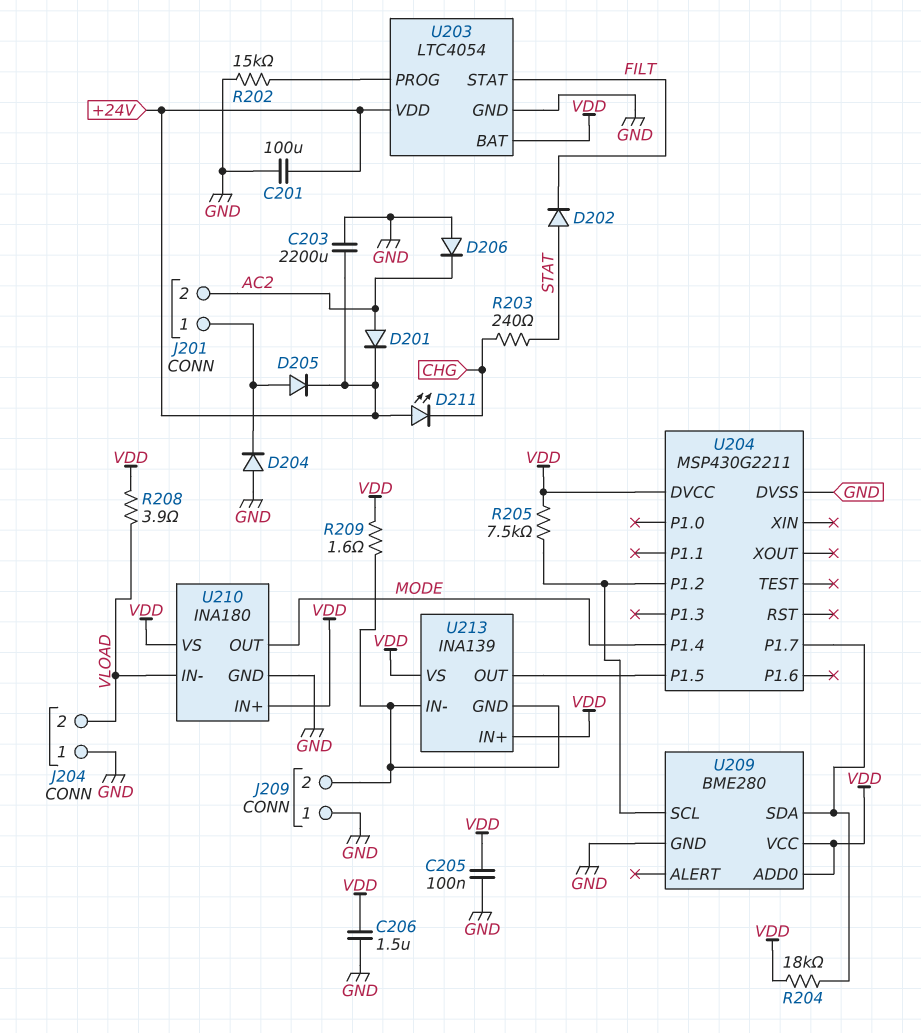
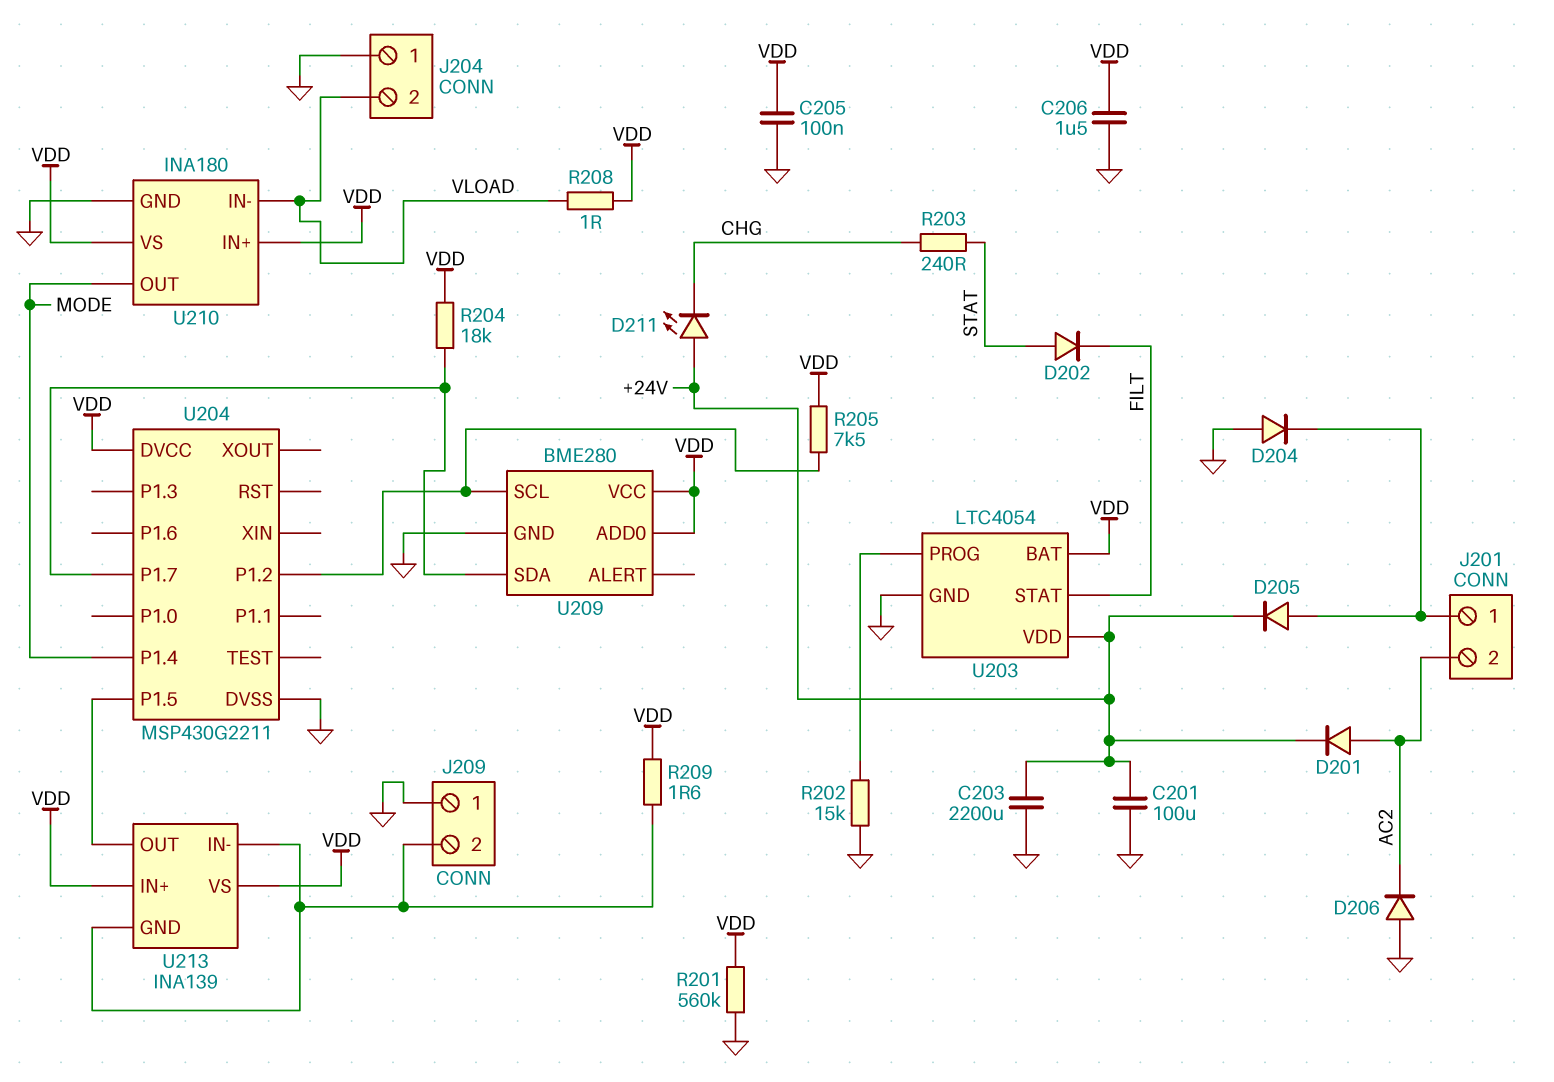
R201: none -> 560k (GND, VDD)
R208: 3.9 (VDD, VLOAD) -> 1 (VDD, VLOAD)

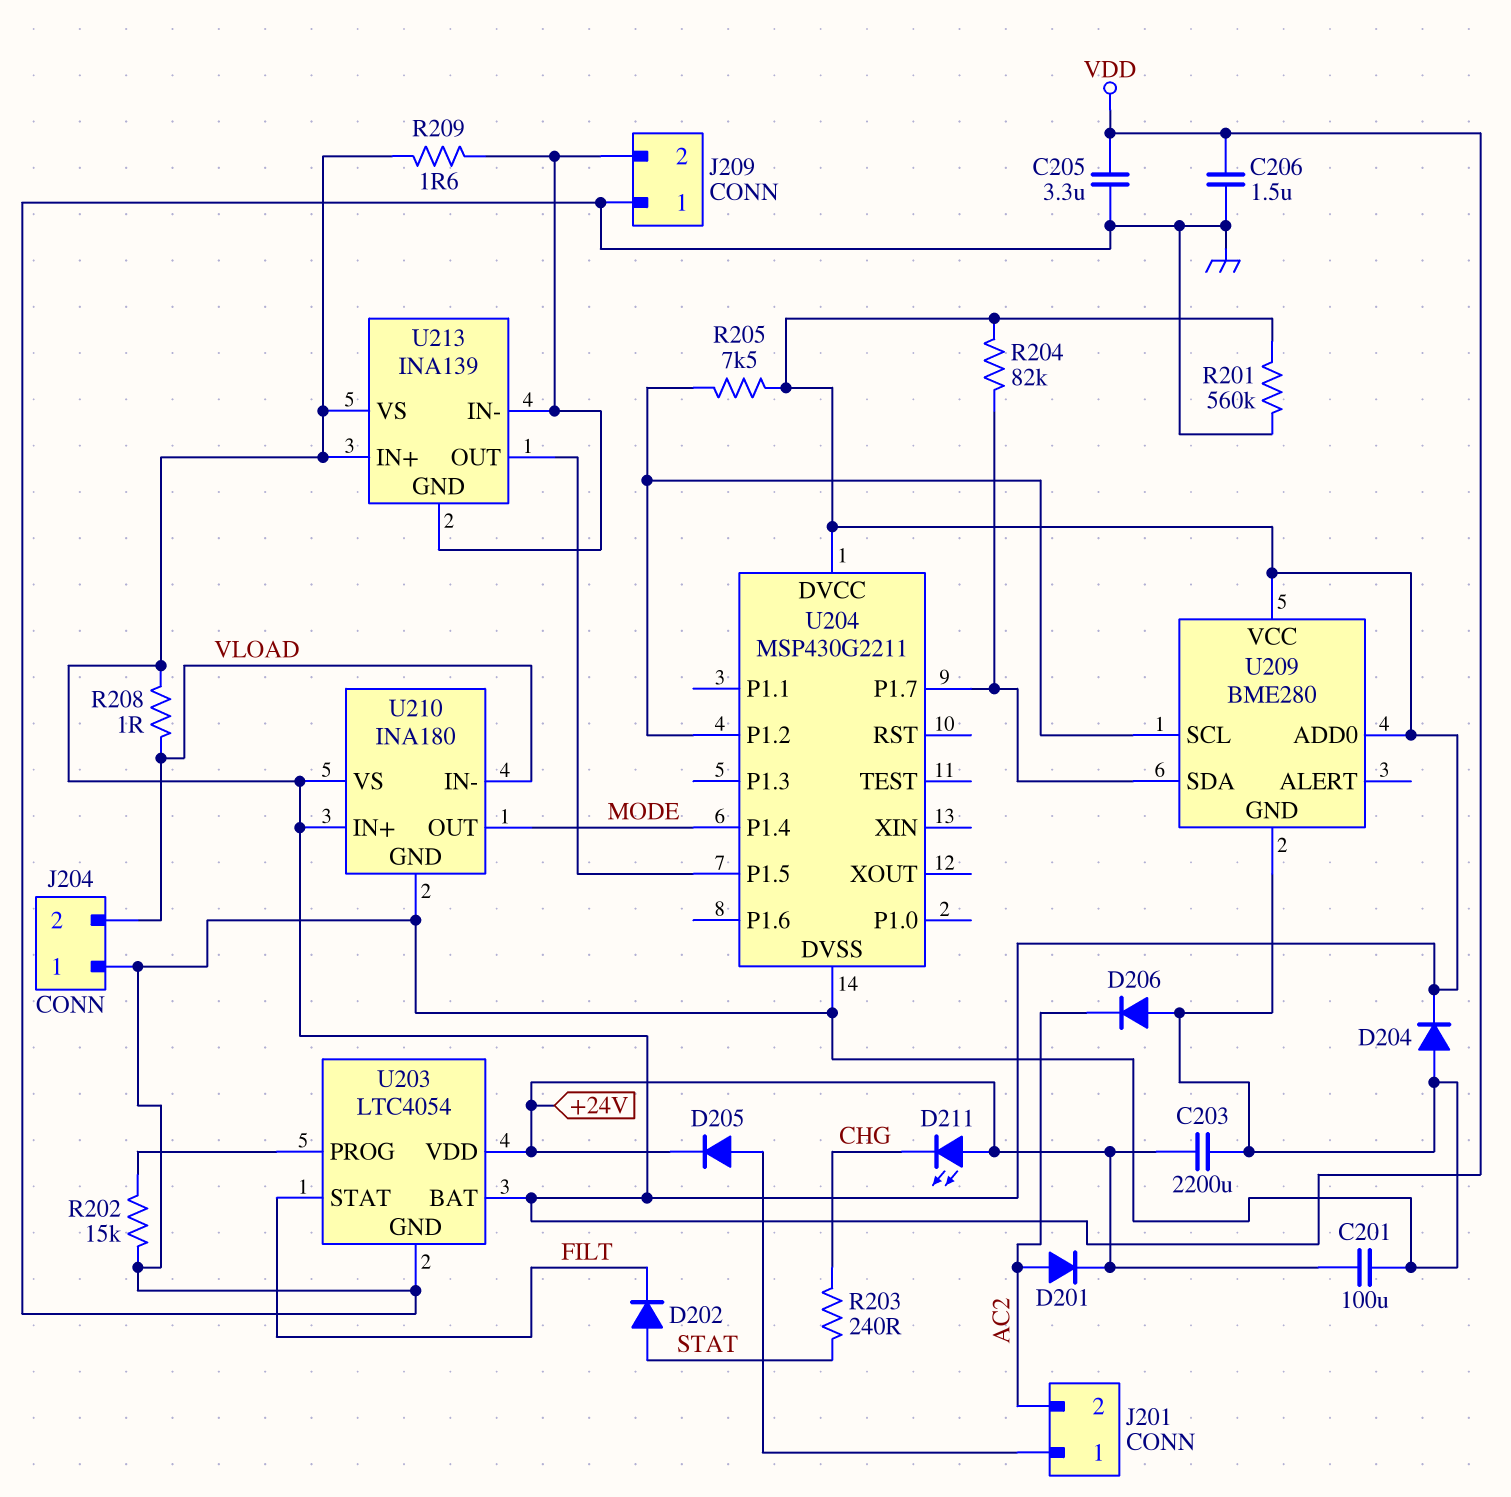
C205: 100nF (GND, VDD) -> 3.3uF (GND, VDD)
D204: diode (A GND, K J201/1) -> diode (A GND, K VDD)
R204: 18k (U204/P1.7, VDD) -> 82k (U204/P1.7, VDD)

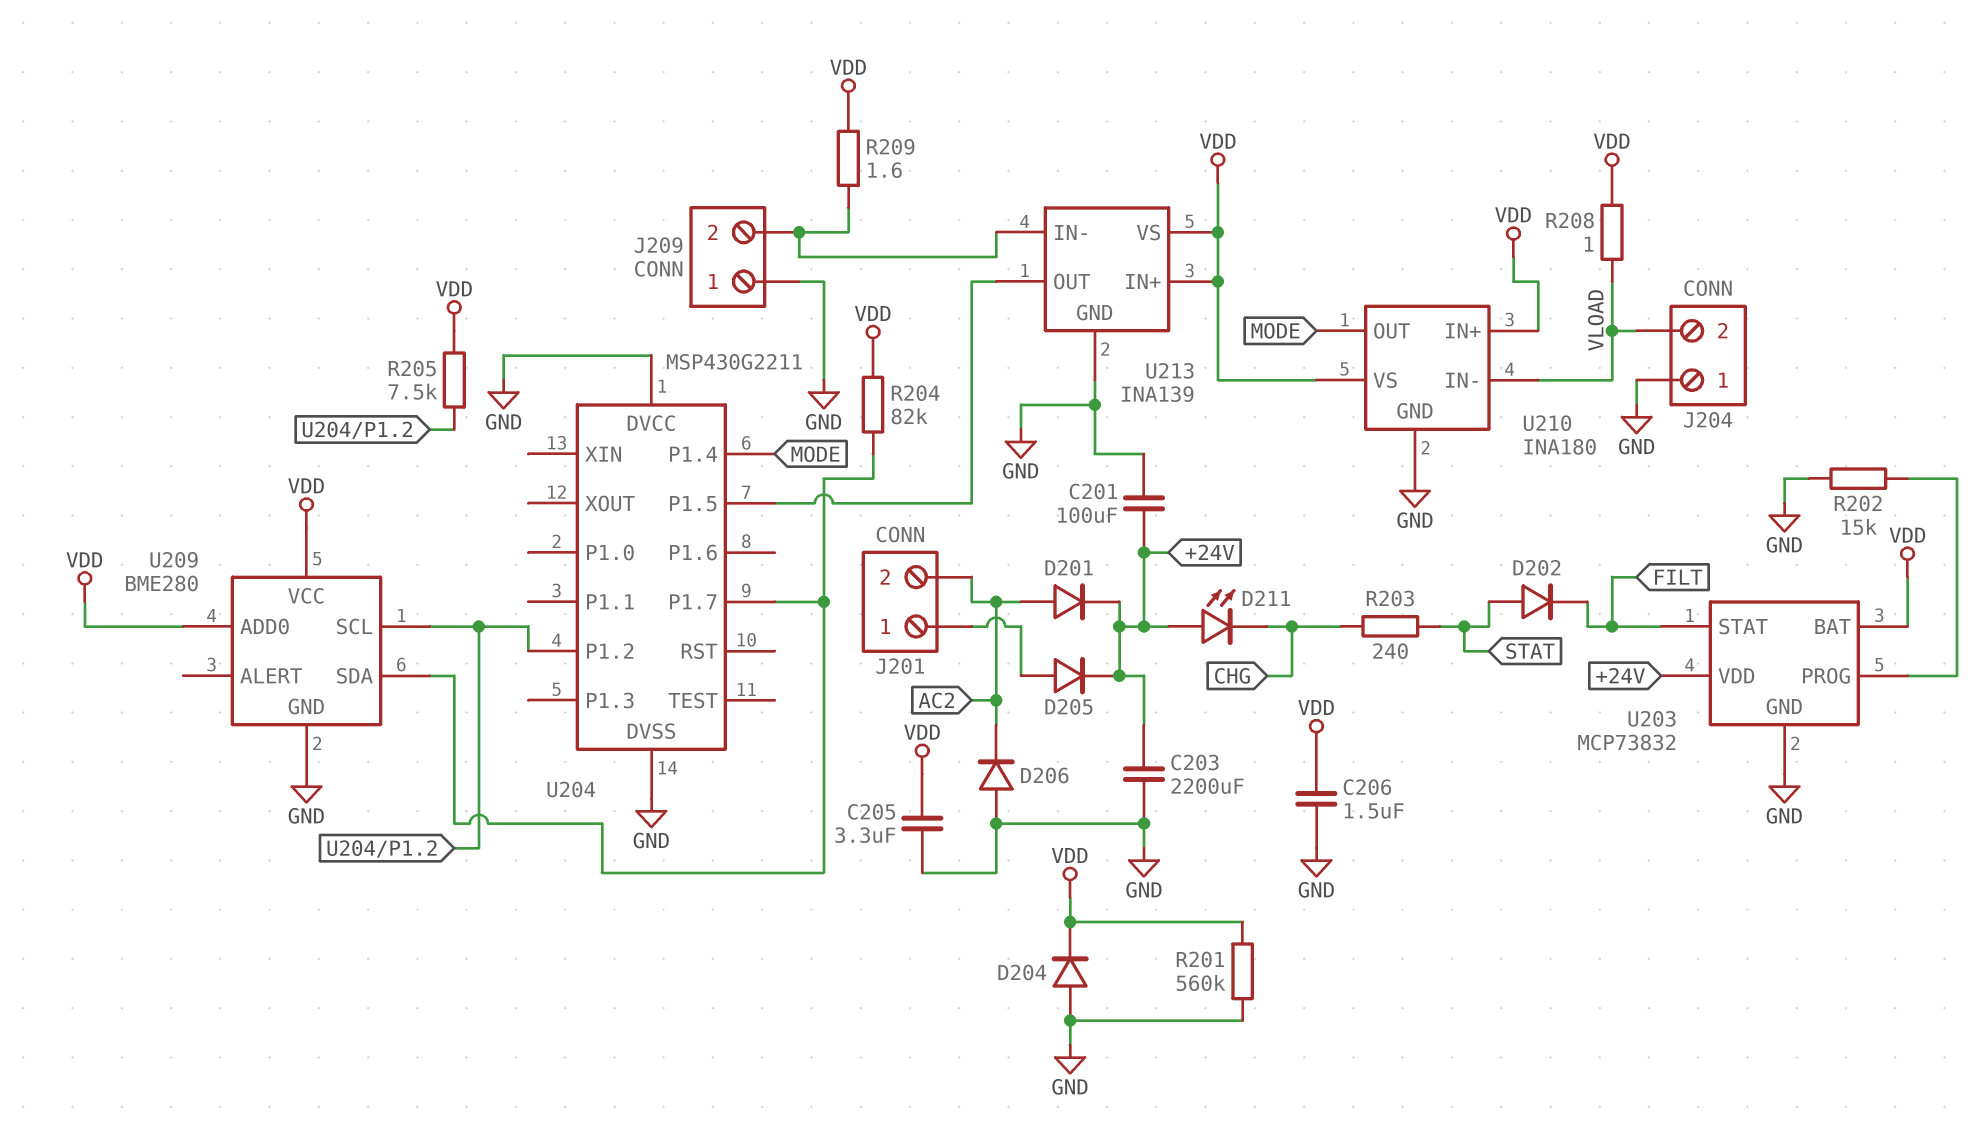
U203: LTC4054 -> MCP73832
U204 pin DVCC: VDD -> GND
U213 pin GND: J209/2 -> GND

